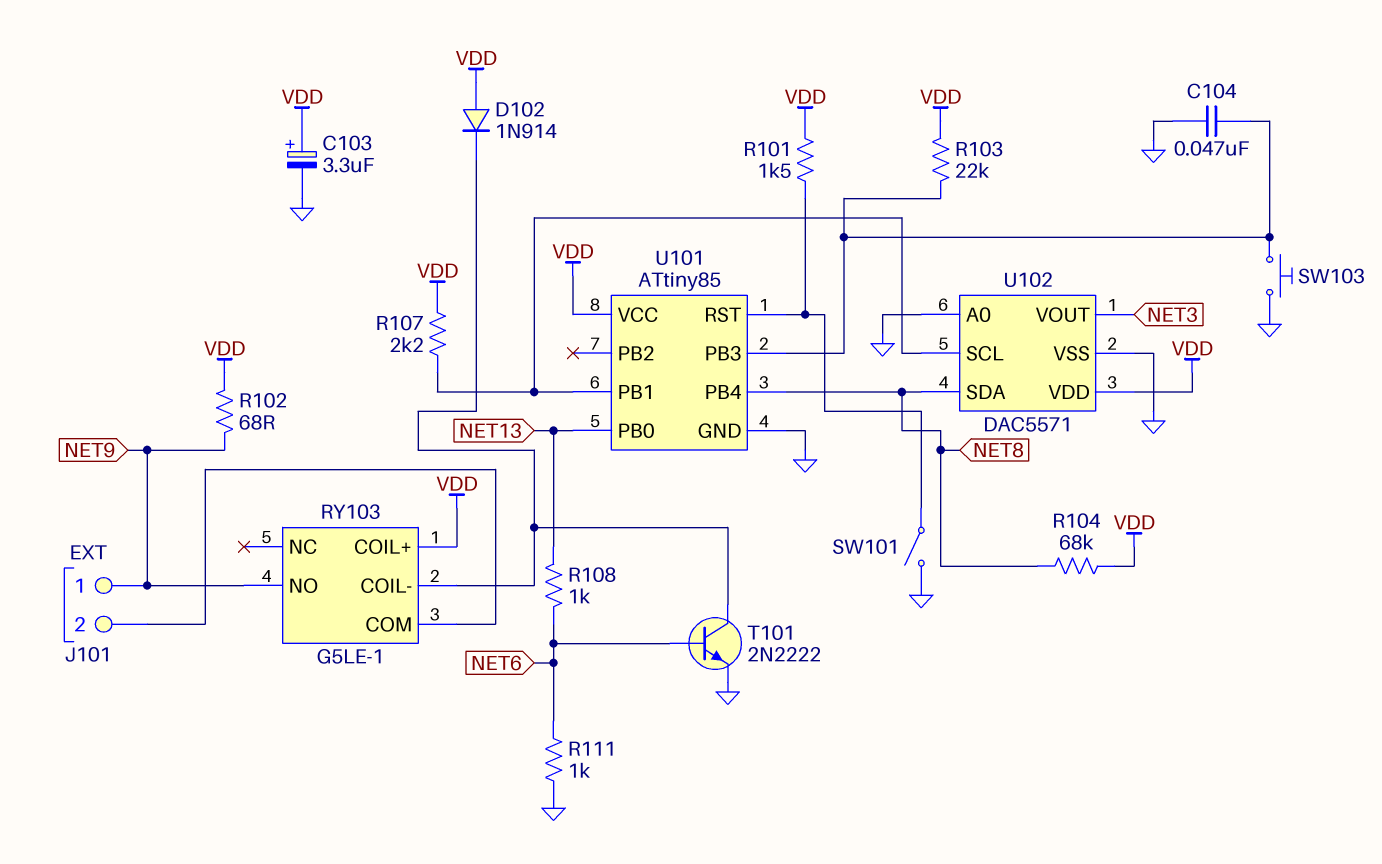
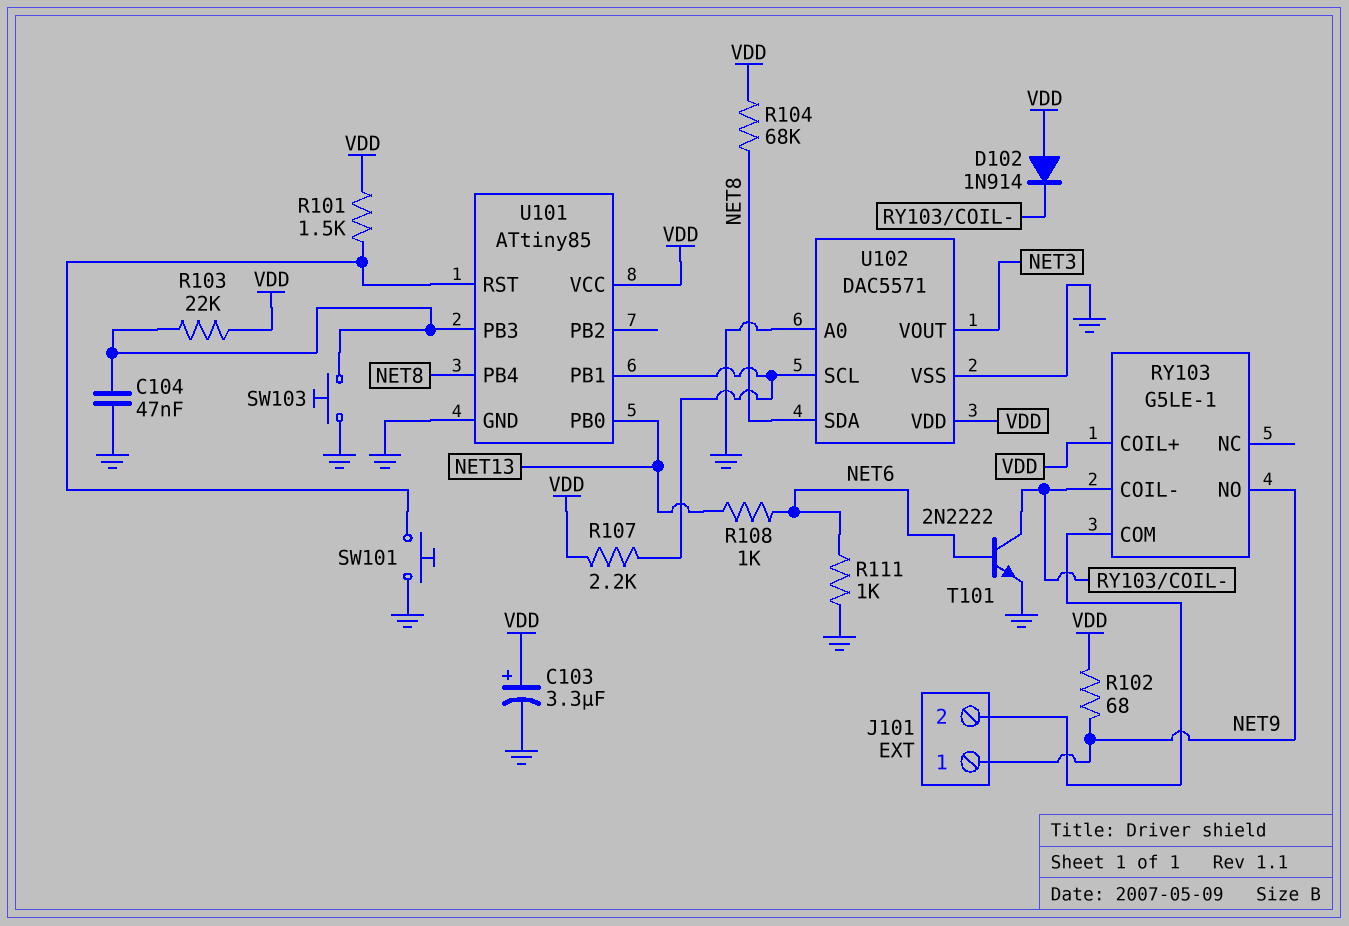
SW101: switch (GND, U101/RST) -> button (GND, U101/RST)

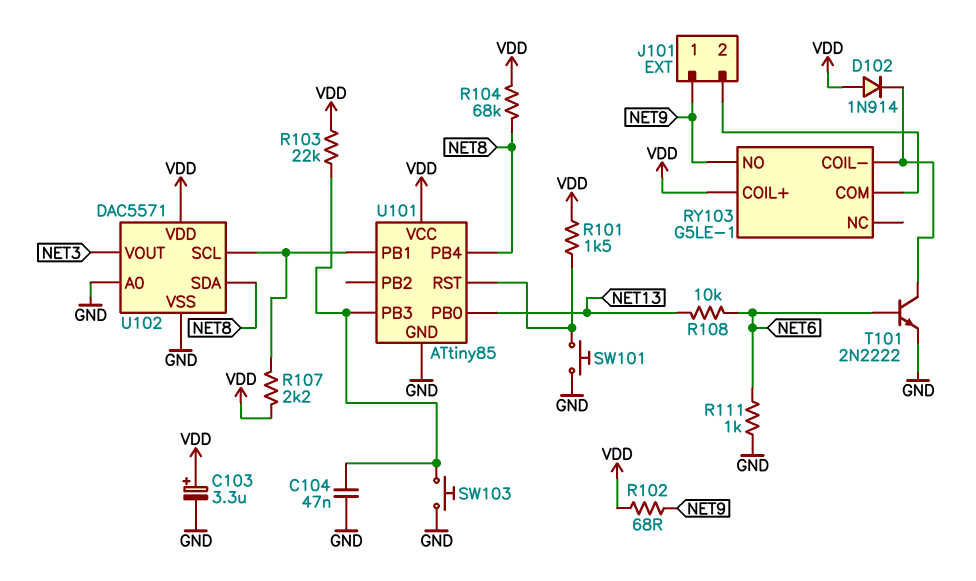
R108: 1k (NET6, NET13) -> 10k (NET6, NET13)

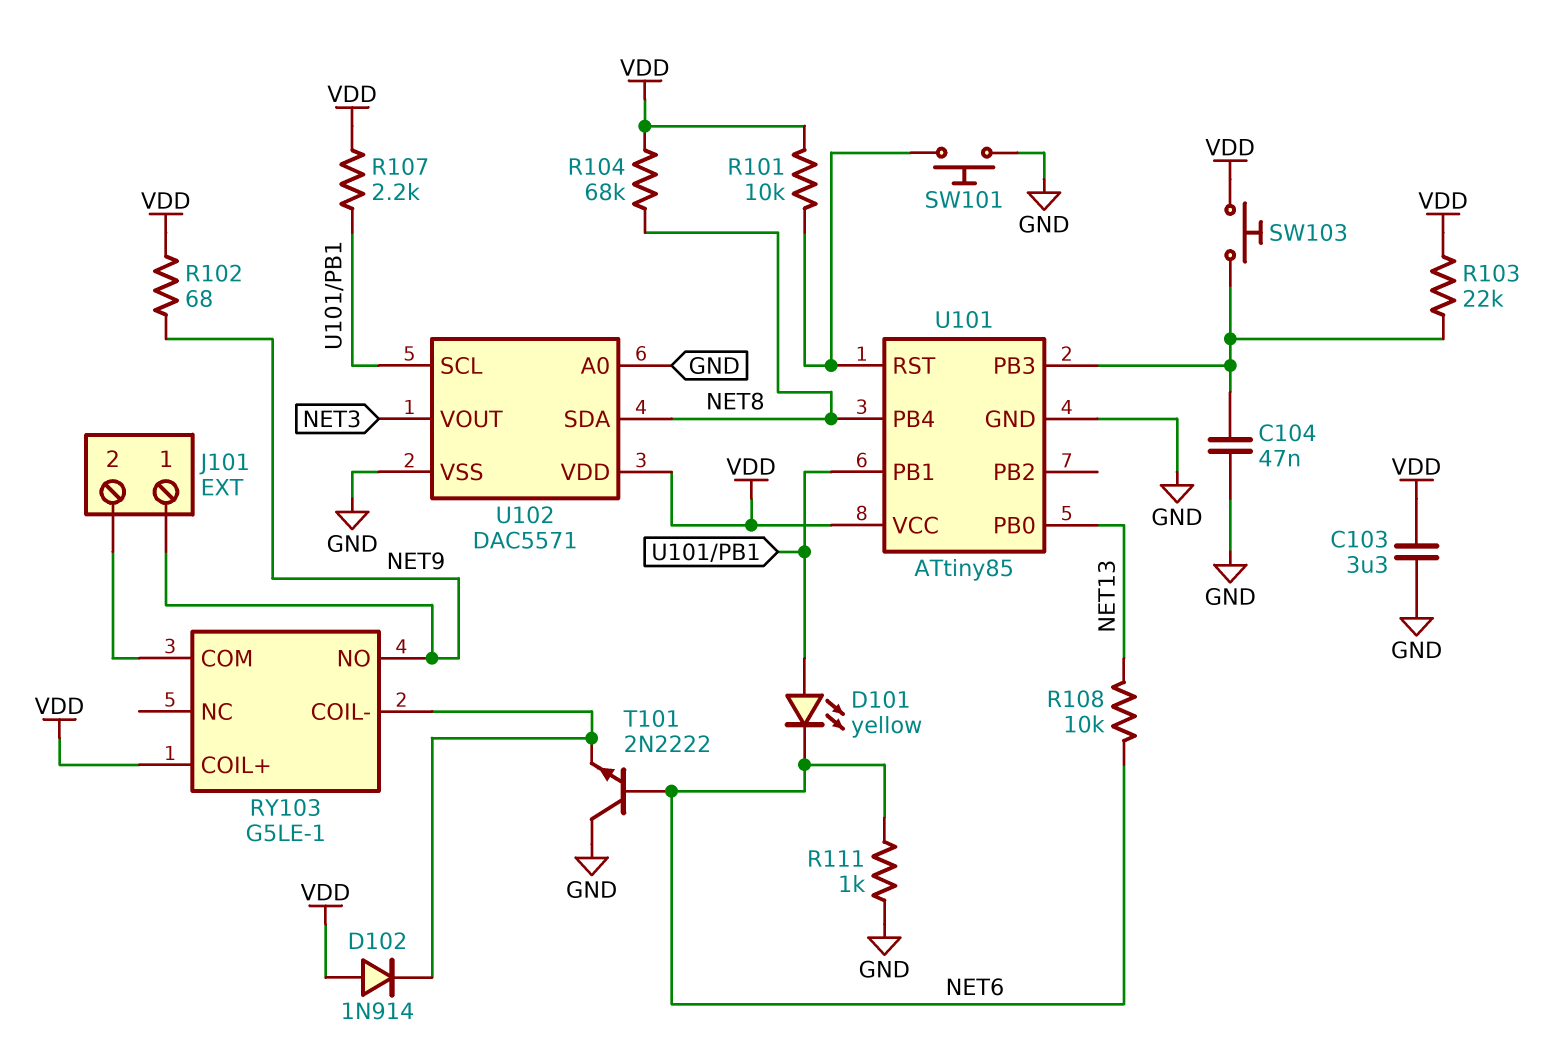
C103: 3.3uF (plus VDD, minus GND) -> 3.3uF (GND, VDD)
D101: none -> LED yellow (A U101/PB1, K NET6)
R101: 1.5k (U101/RST, VDD) -> 10k (U101/RST, VDD)
SW103: button (GND, U101/PB3) -> button (U101/PB3, VDD)
T101: NPN 2N2222 (B NET6, C RY103/COIL-, E GND) -> NPN 2N2222 (B NET6, C GND, E RY103/COIL-)

